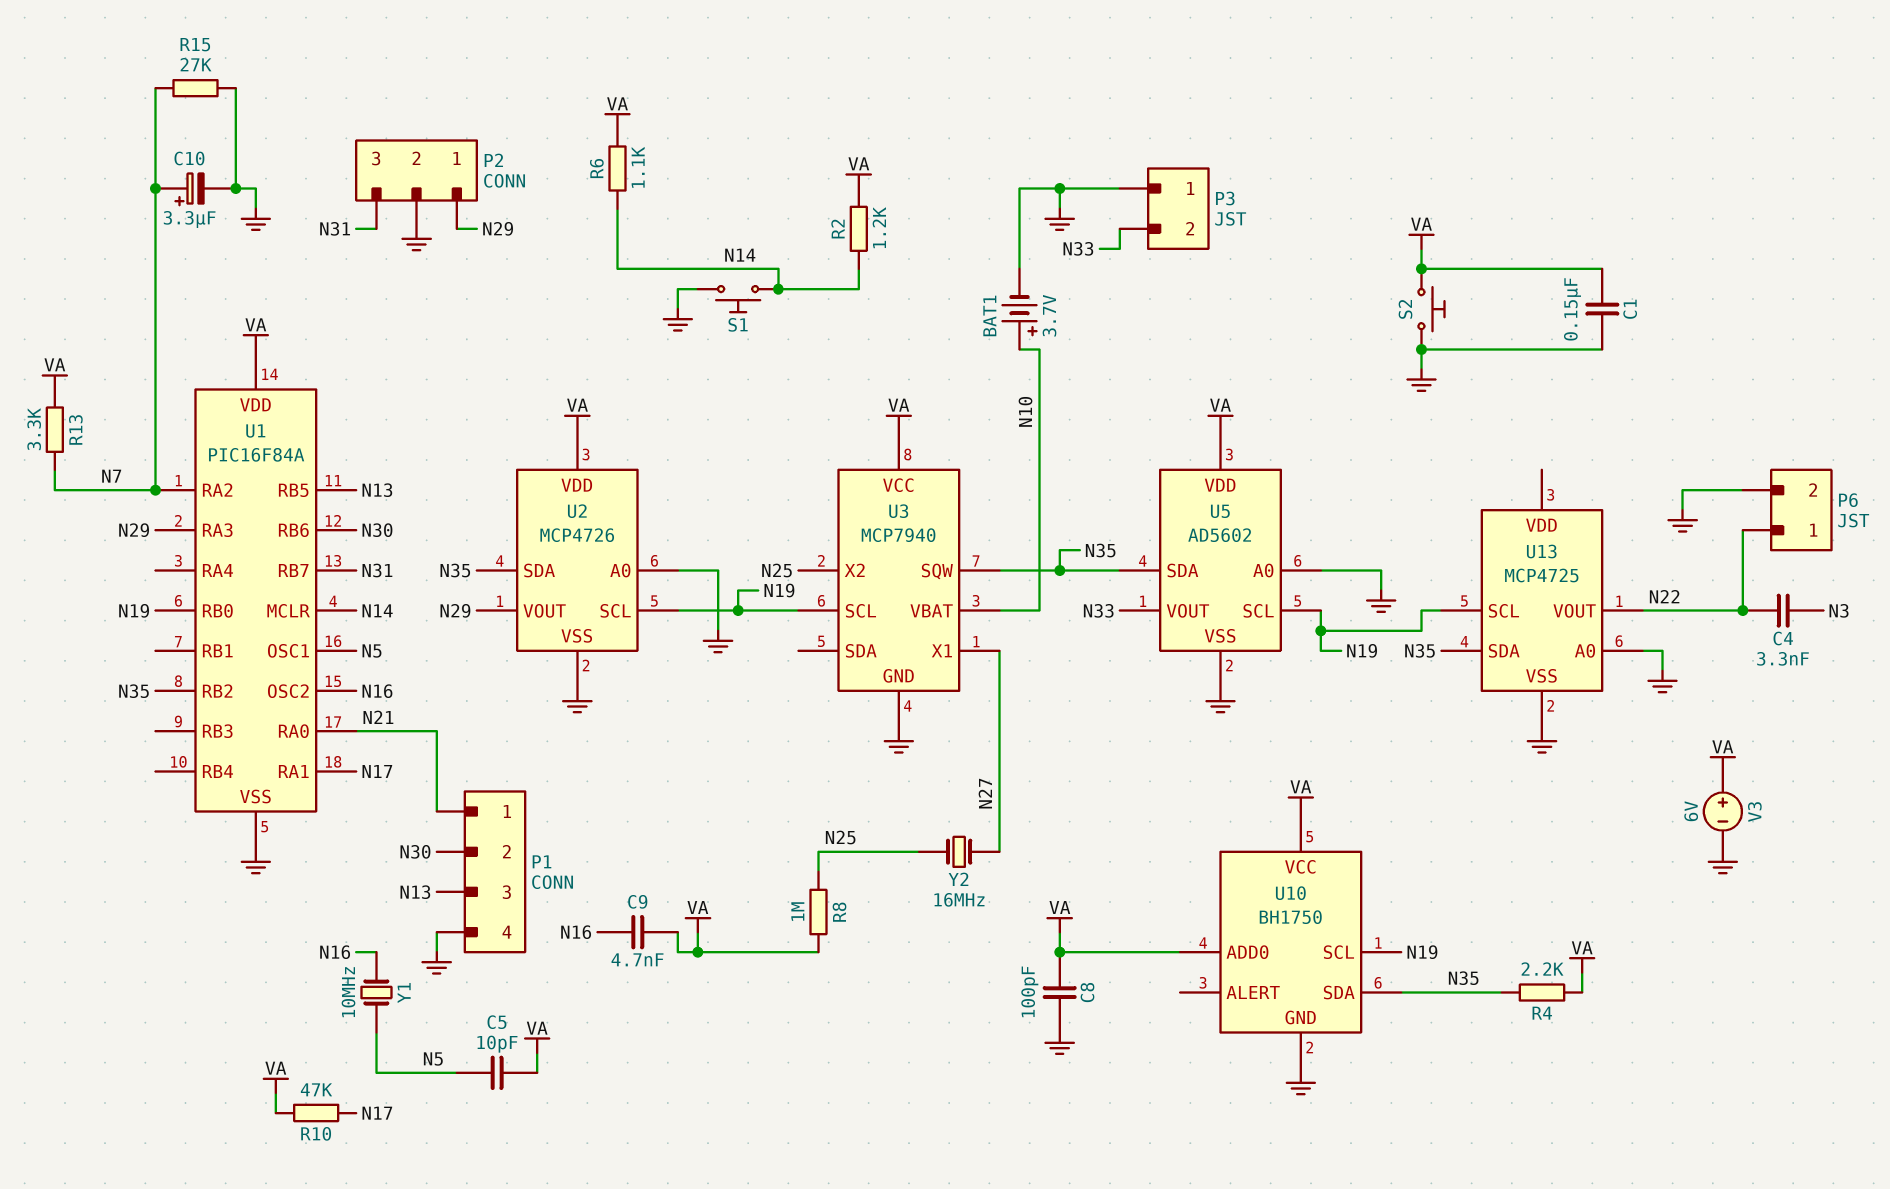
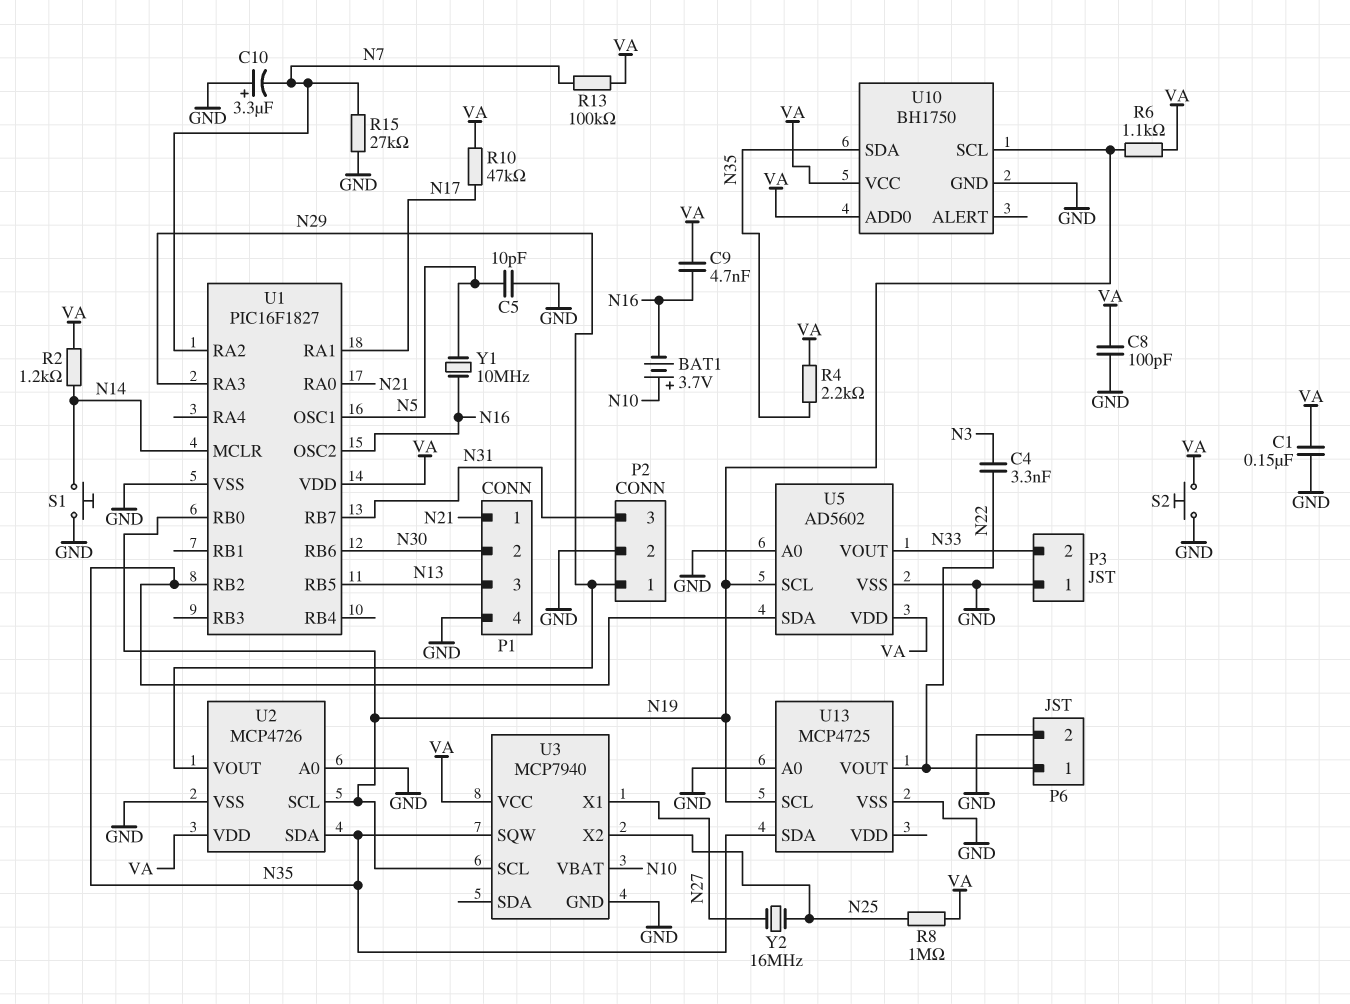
BAT1: 3.7V (plus N10, minus GND) -> 3.7V (plus N10, minus N16)
C5: 10pF (N5, VA) -> 10pF (GND, N5)
C10: 3.3uF (plus N7, minus GND) -> 3.3uF (plus GND, minus N7)
R6: 1.1k (N14, VA) -> 1.1k (N19, VA)
R13: 3.3k (N7, VA) -> 100k (N7, VA)
U1: PIC16F84A -> PIC16F1827
V3: 6V (plus VA, minus GND) -> none

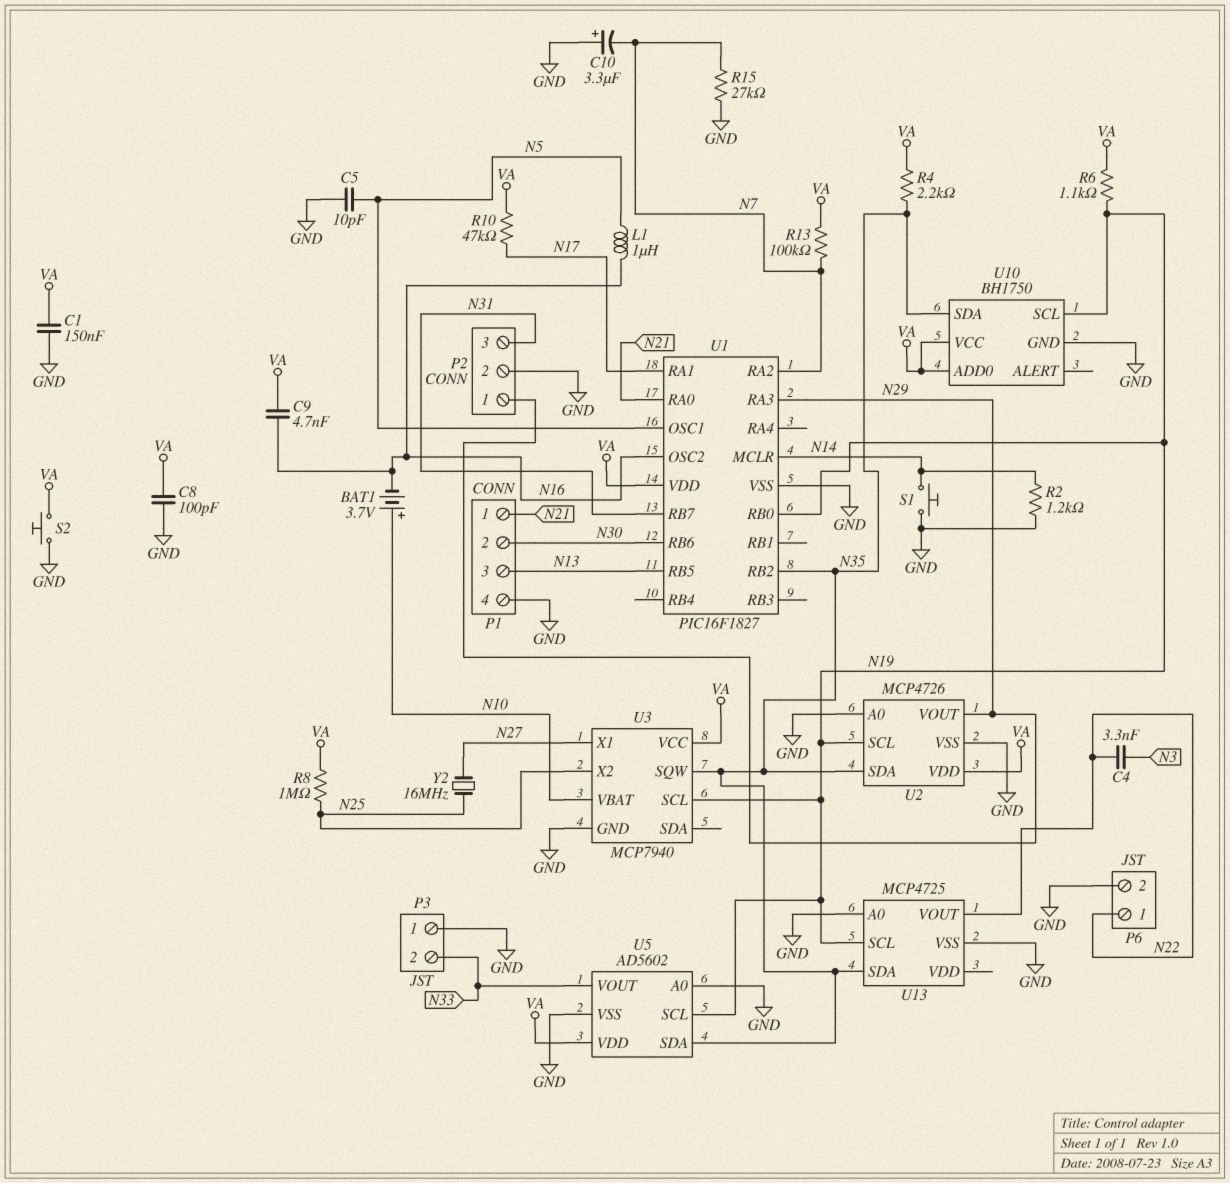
L1: none -> 1uH (N5, N16)
R2: 1.2k (N14, VA) -> 1.2k (GND, N14)
Y1: 10MHz (N5, N16) -> none

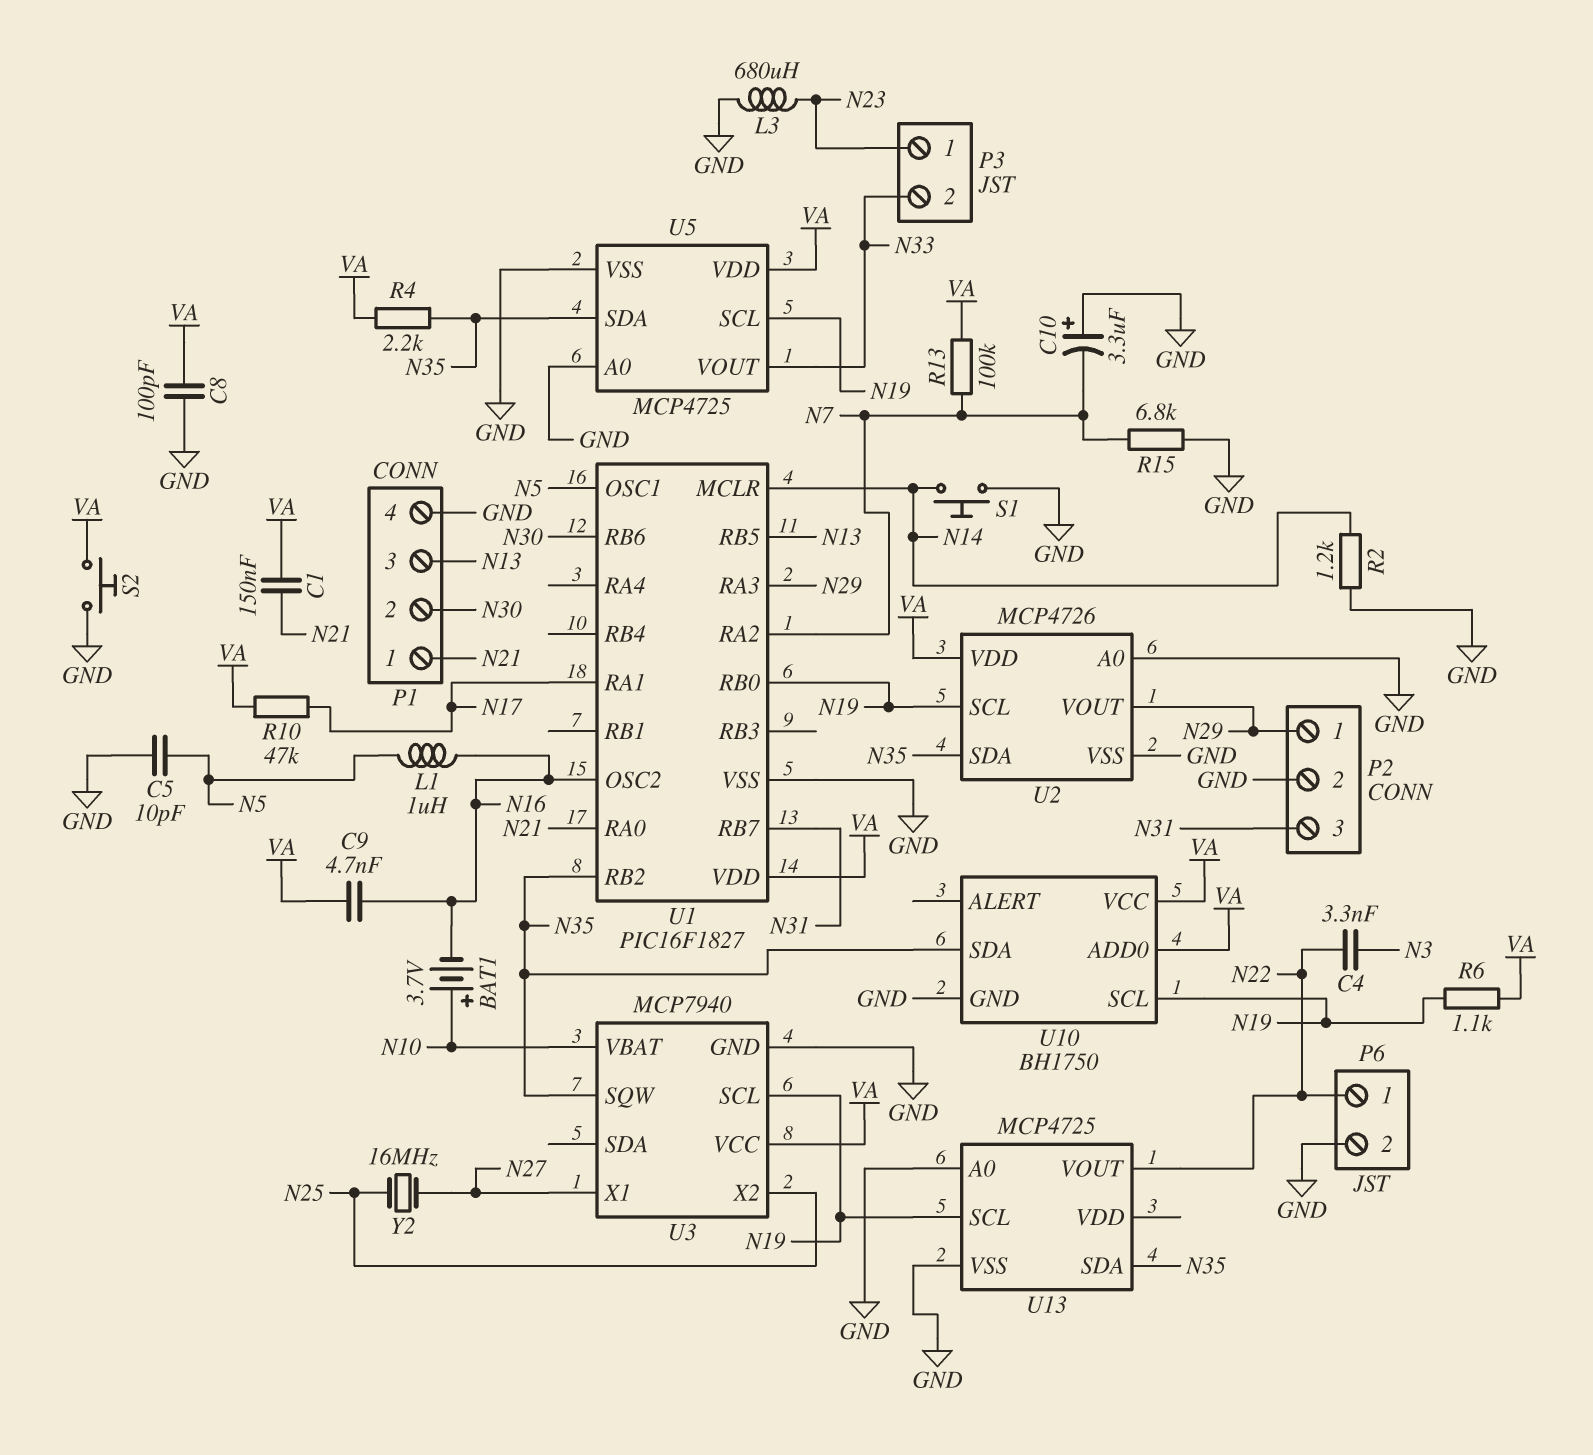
C1: 150nF (GND, VA) -> 150nF (N21, VA)
L3: none -> 680uH (GND, N23)
P3 pin 1: GND -> N23
R8: 1M (N25, VA) -> none
R15: 27k (GND, N7) -> 6.8k (GND, N7)
U5: AD5602 -> MCP4725

